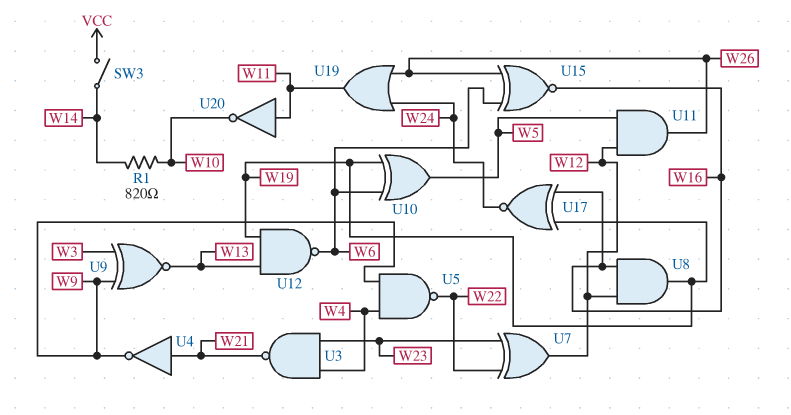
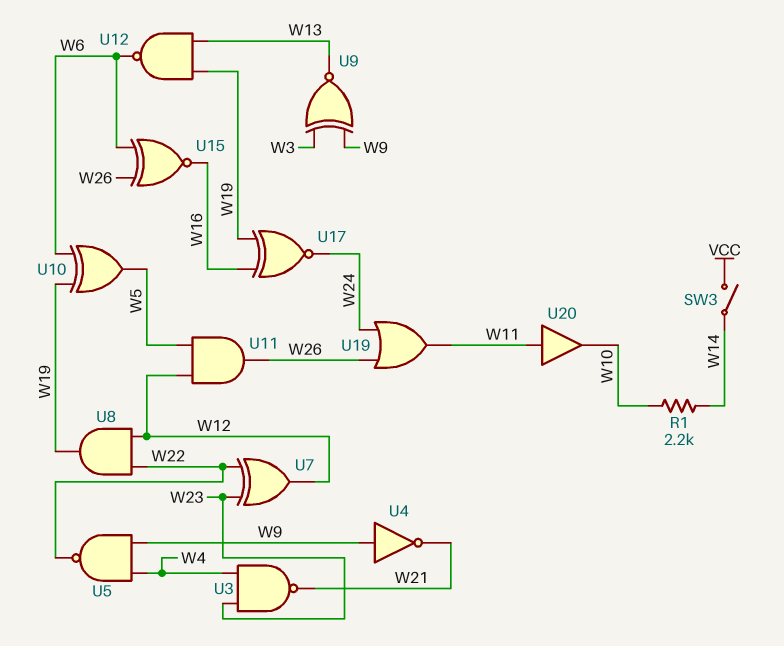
R1: 820 (W10, W14) -> 2.2k (W10, W14)
U4: NOT (in W21, out W9) -> NOT (in W9, out W21)
U8: AND (in W12, in W16, out W19) -> AND (in W12, in W22, out W19)
U20: NOT (in W11, out W10) -> buffer (in W11, out W10)

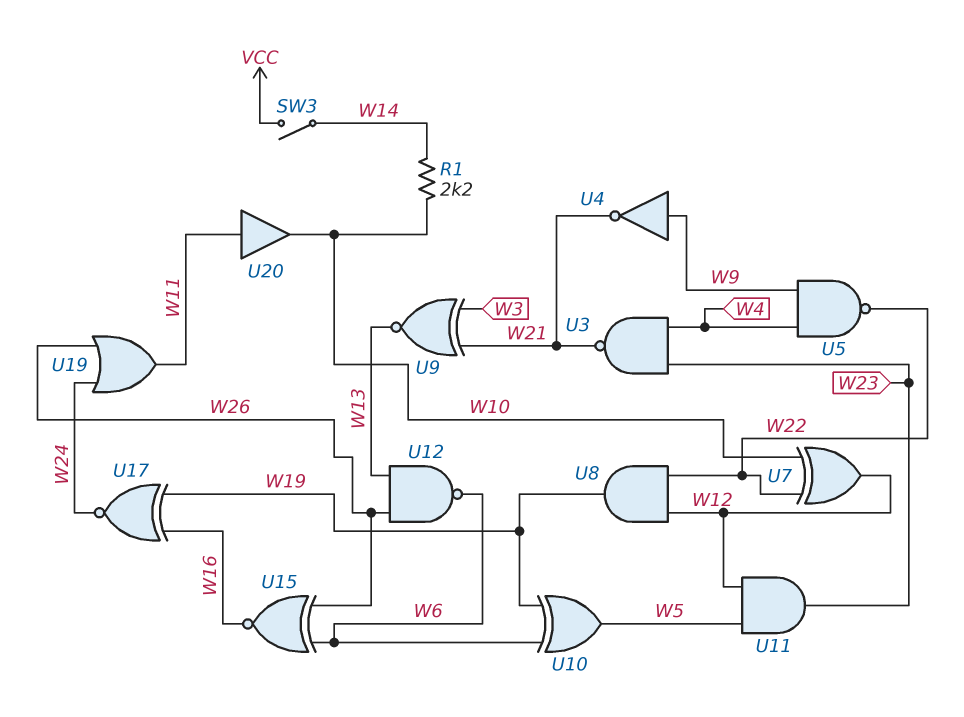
U7: XOR (in W22, in W23, out W12) -> XOR (in W10, in W22, out W12)
U9: XNOR (in W3, in W9, out W13) -> XNOR (in W3, in W21, out W13)
U11: AND (in W5, in W12, out W26) -> AND (in W5, in W12, out W23)
U12: NAND (in W13, in W19, out W6) -> NAND (in W13, in W26, out W6)

